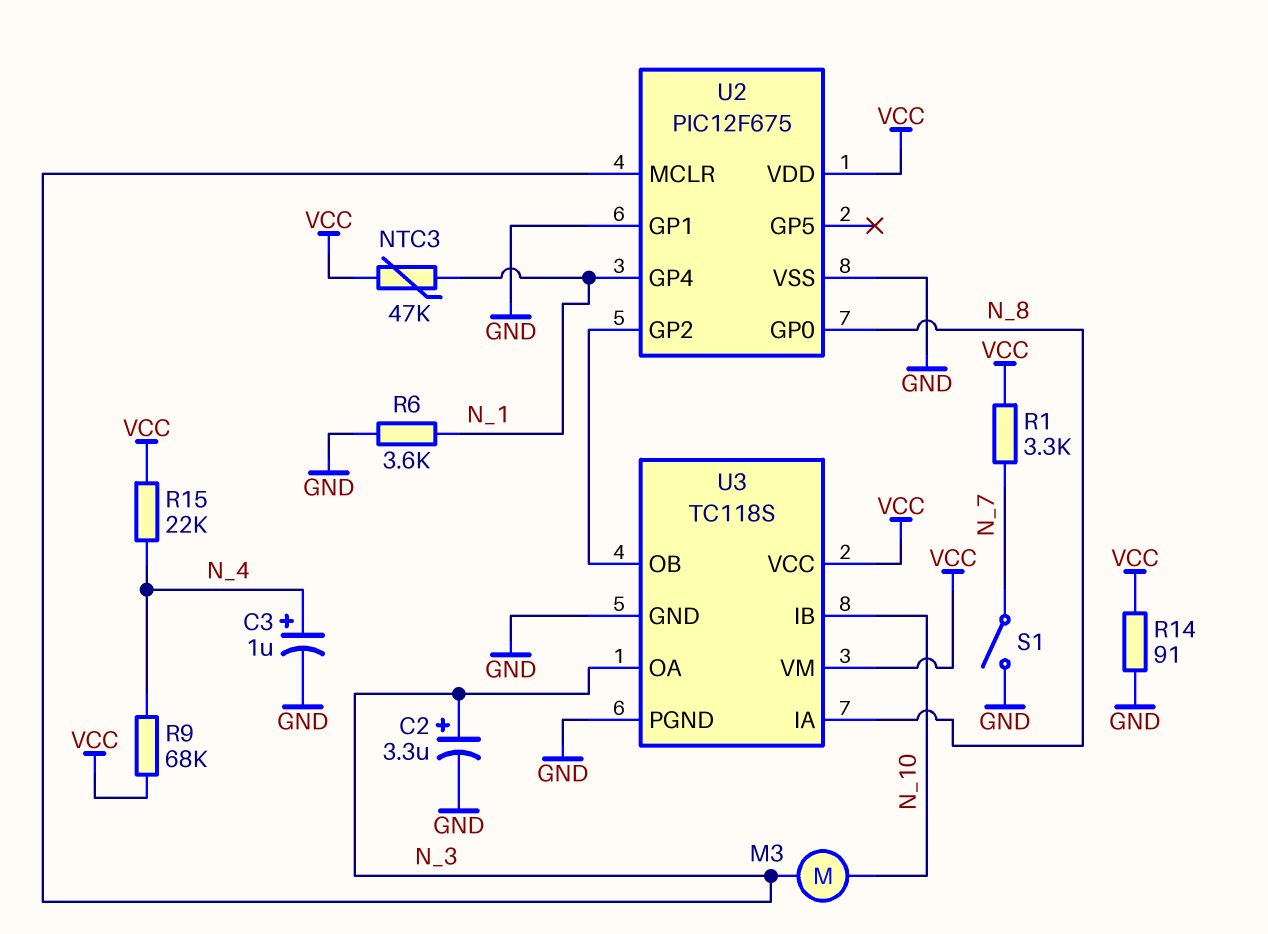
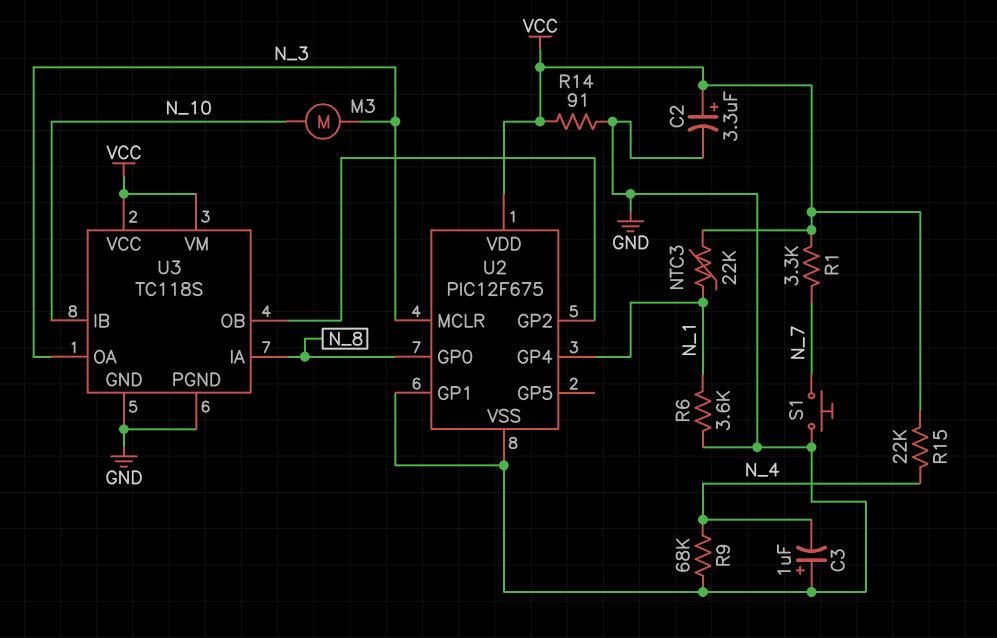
C2: 3.3uF (plus N_3, minus GND) -> 3.3uF (plus VCC, minus GND)
C3: 1uF (plus N_4, minus GND) -> 1uF (plus GND, minus N_4)
NTC3: 47k (N_1, VCC) -> 22k (N_1, VCC)
R9: 68k (N_4, VCC) -> 68k (GND, N_4)
S1: switch (GND, N_7) -> button (GND, N_7)

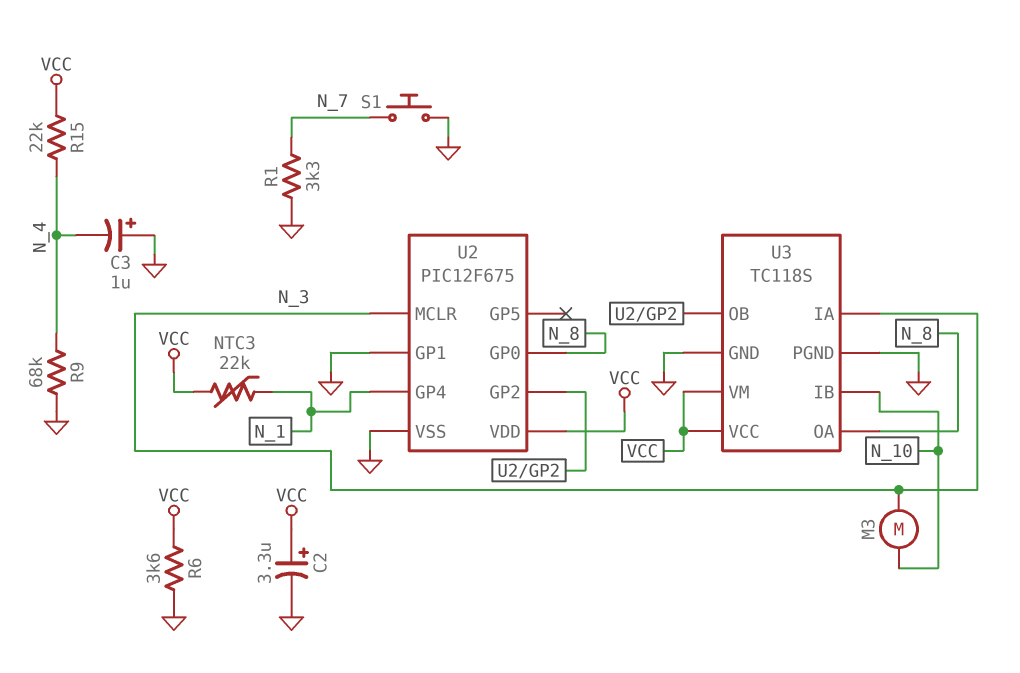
R1: 3.3k (N_7, VCC) -> 3.3k (GND, N_7)
R6: 3.6k (GND, N_1) -> 3.6k (GND, VCC)
R14: 91 (GND, VCC) -> none
U3 pin IA: N_8 -> N_3
U3 pin OA: N_3 -> N_8

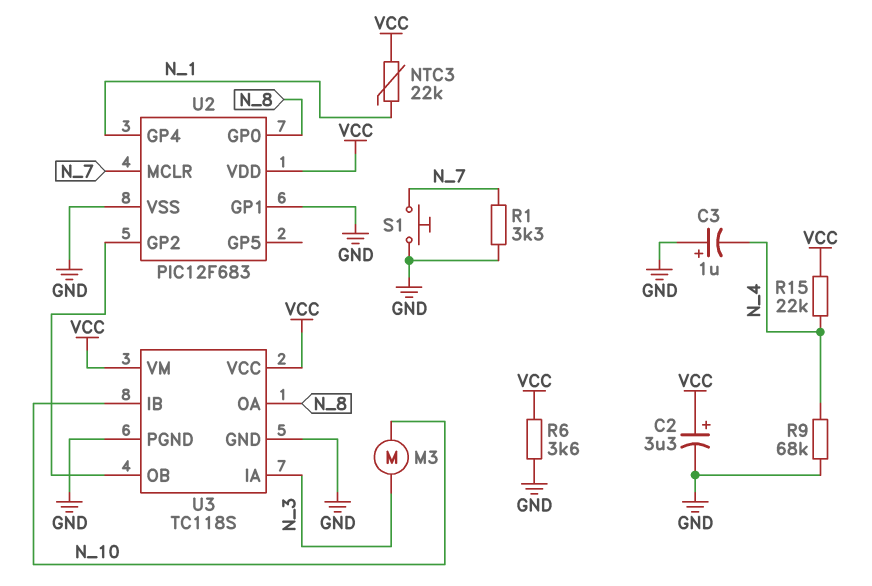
U2: PIC12F675 -> PIC12F683
U2 pin MCLR: N_3 -> N_7

